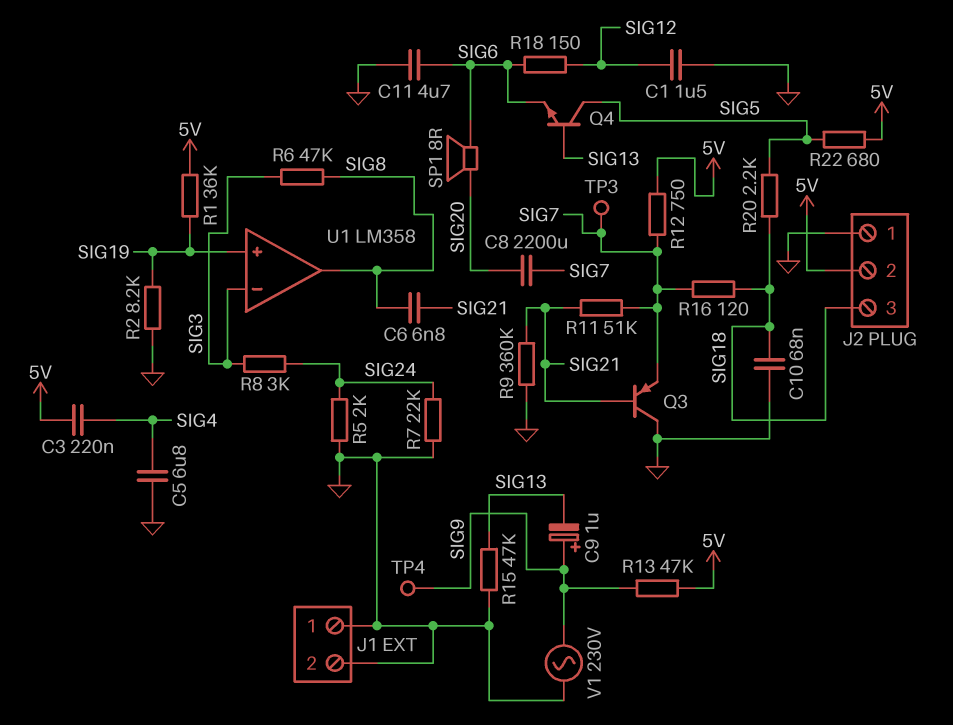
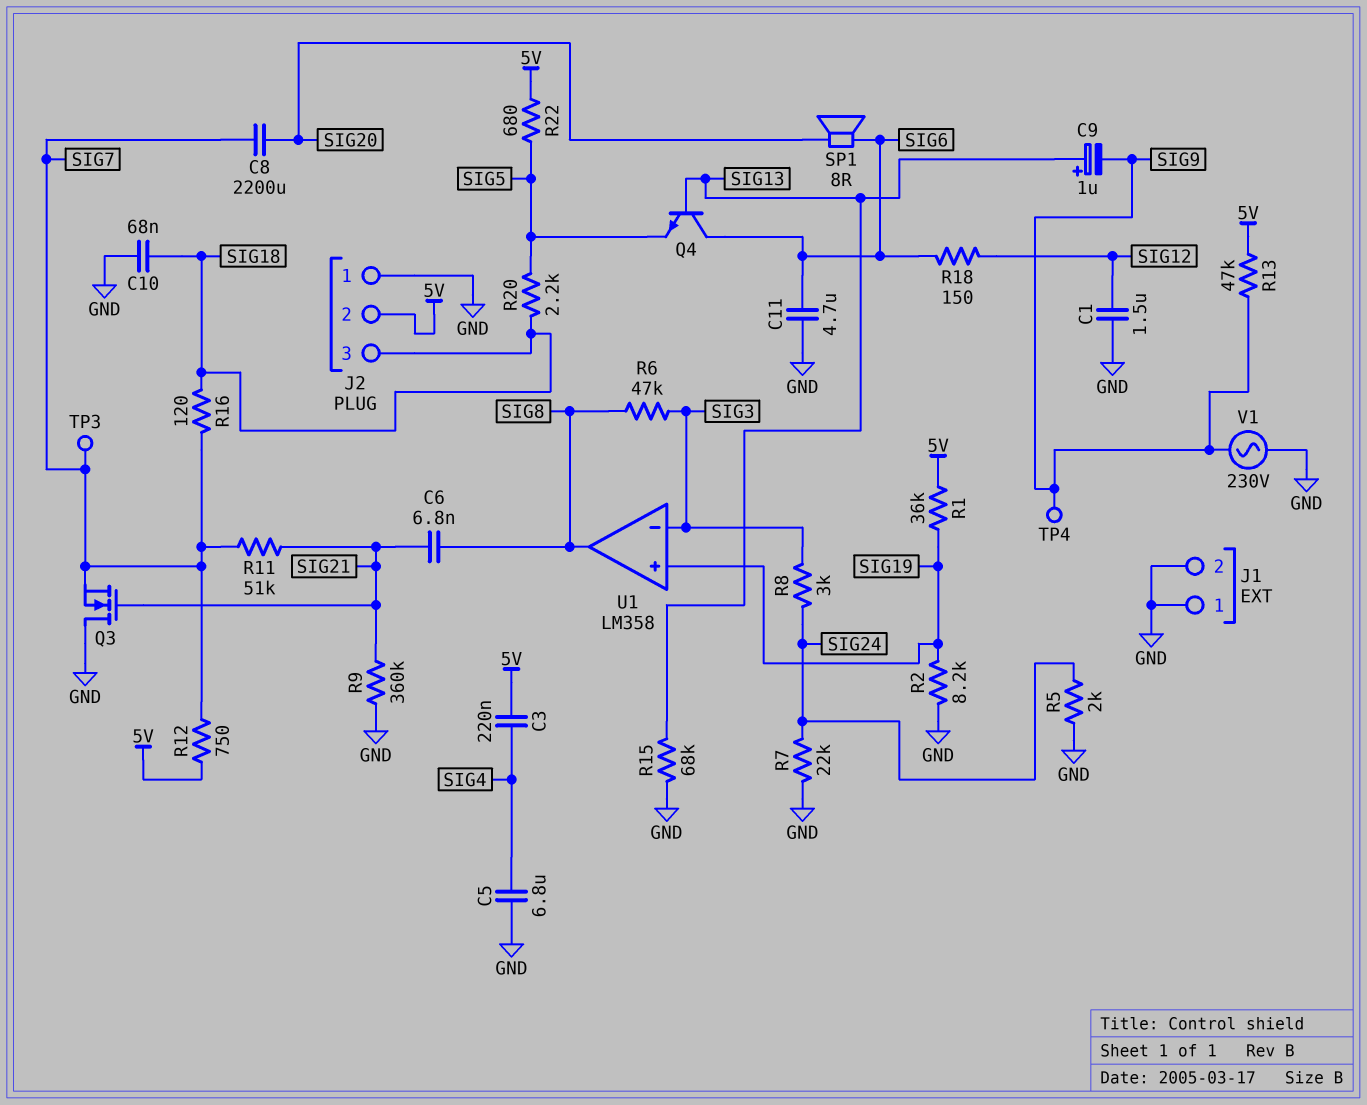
C9: 1uF (plus SIG9, minus SIG13) -> 1uF (plus SIG13, minus SIG9)
Q3: PNP (B SIG21, C GND, E SIG7) -> NMOS (G SIG21, D GND, S SIG7)
Q4: NPN (B SIG13, C SIG5, E SIG6) -> NPN (B SIG13, C SIG6, E SIG5)
R15: 47k (GND, SIG13) -> 68k (GND, SIG13)

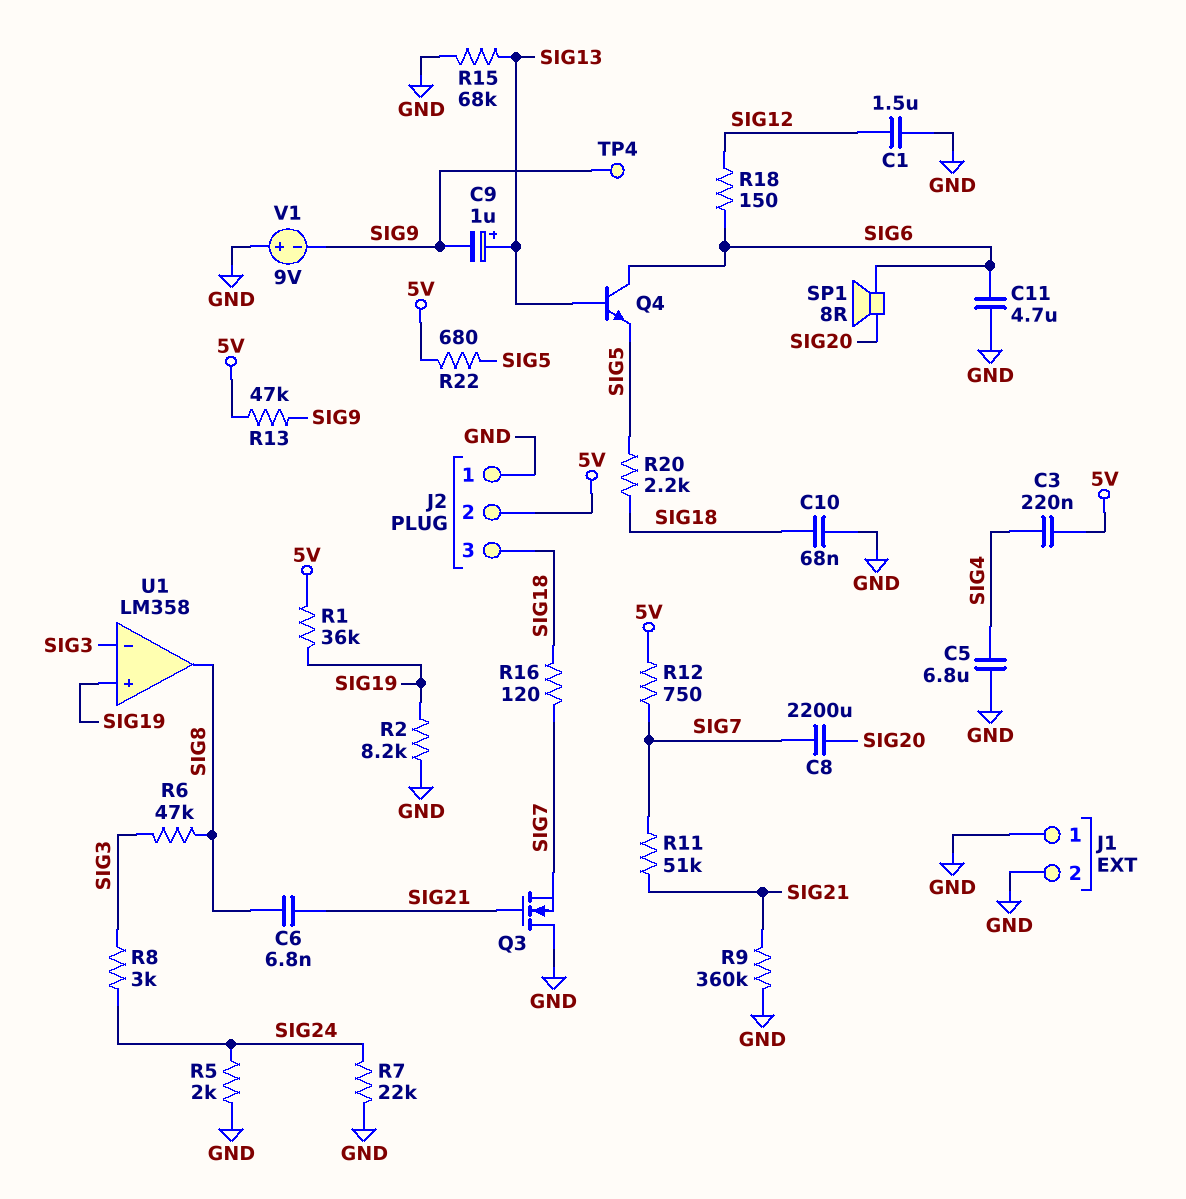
TP3: test point (SIG7) -> none
V1: AC 230V (GND, SIG9) -> 9V (plus GND, minus SIG9)

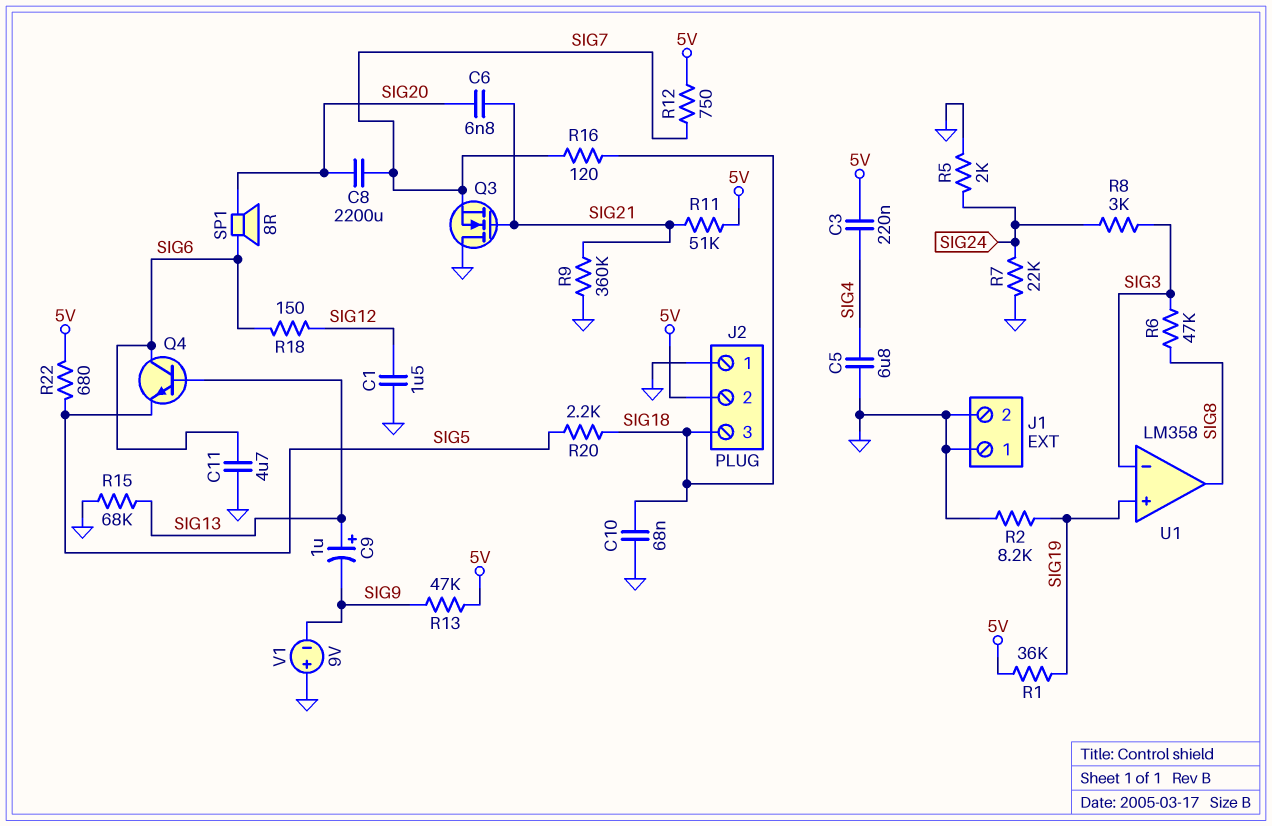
C6: 6.8nF (SIG8, SIG21) -> 6.8nF (SIG20, SIG21)
R11: 51k (SIG7, SIG21) -> 51k (5V, SIG21)
TP4: test point (SIG9) -> none

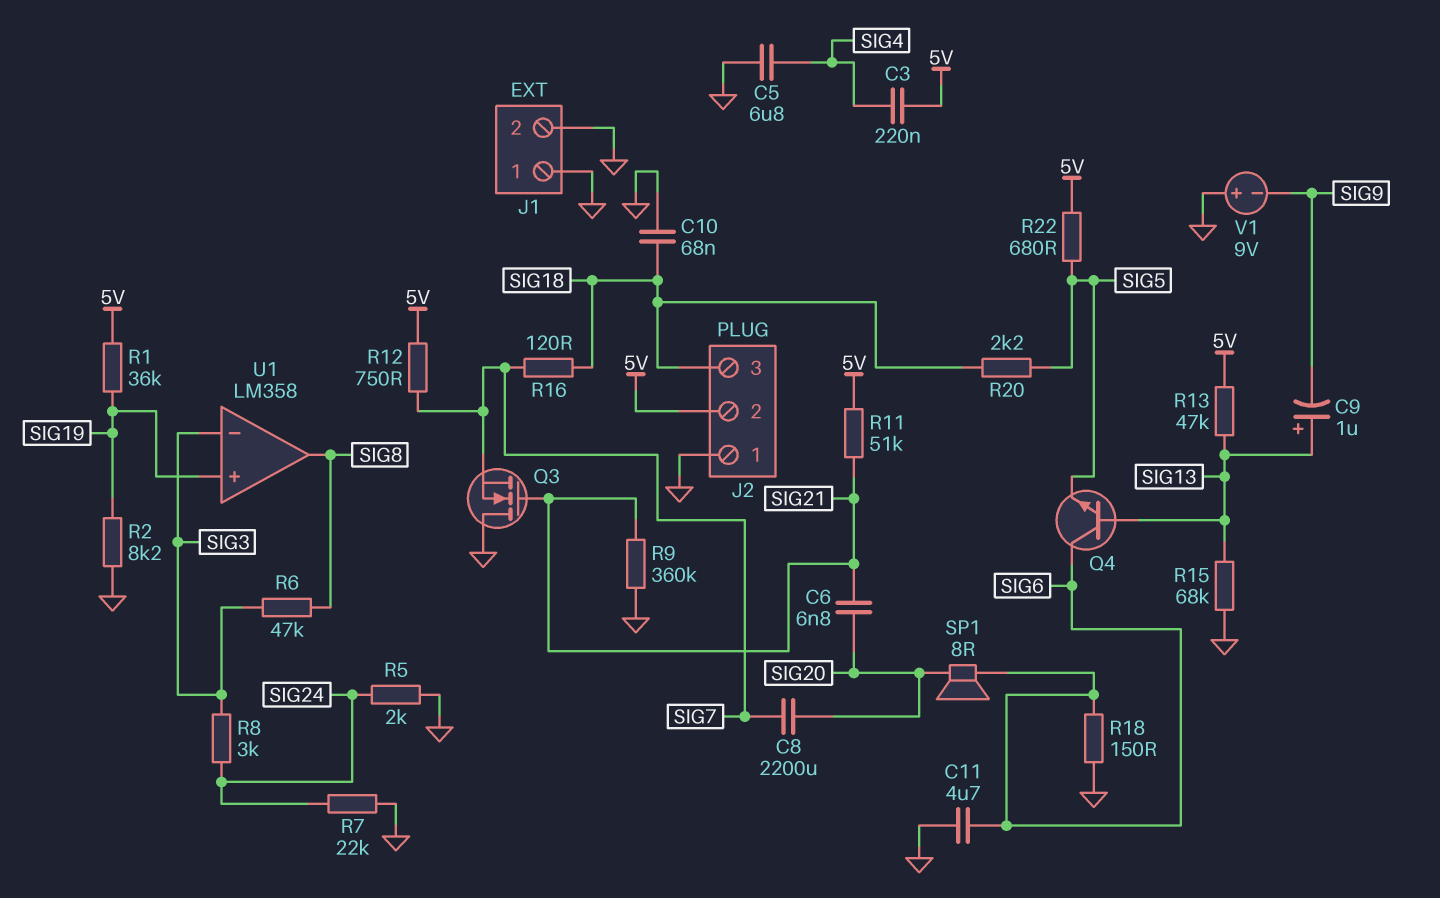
C1: 1.5uF (GND, SIG12) -> none
R13: 47k (5V, SIG9) -> 47k (5V, SIG13)
R18: 150 (SIG6, SIG12) -> 150 (GND, SIG6)

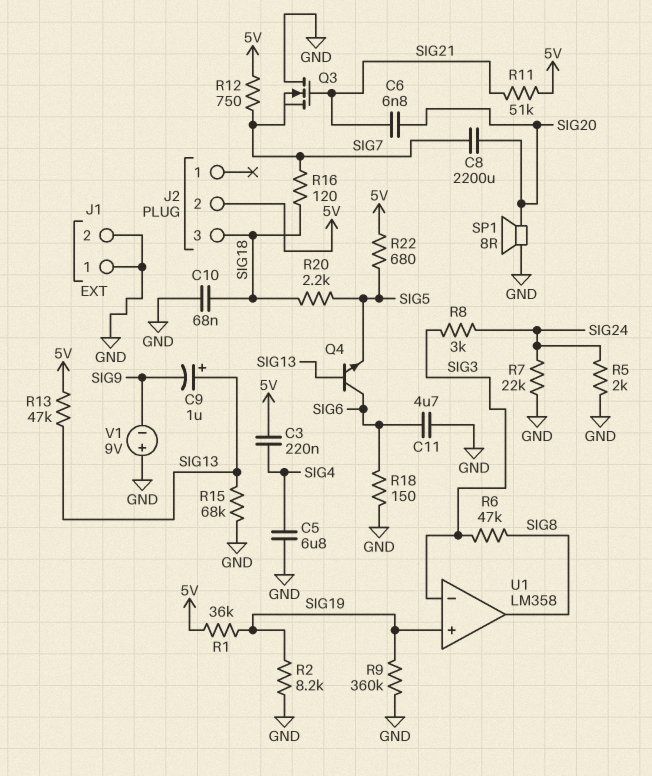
J2 pin 1: GND -> none
R9: 360k (GND, SIG21) -> 360k (GND, SIG19)
SP1: speaker 8R (SIG6, SIG20) -> speaker 8R (GND, SIG20)

